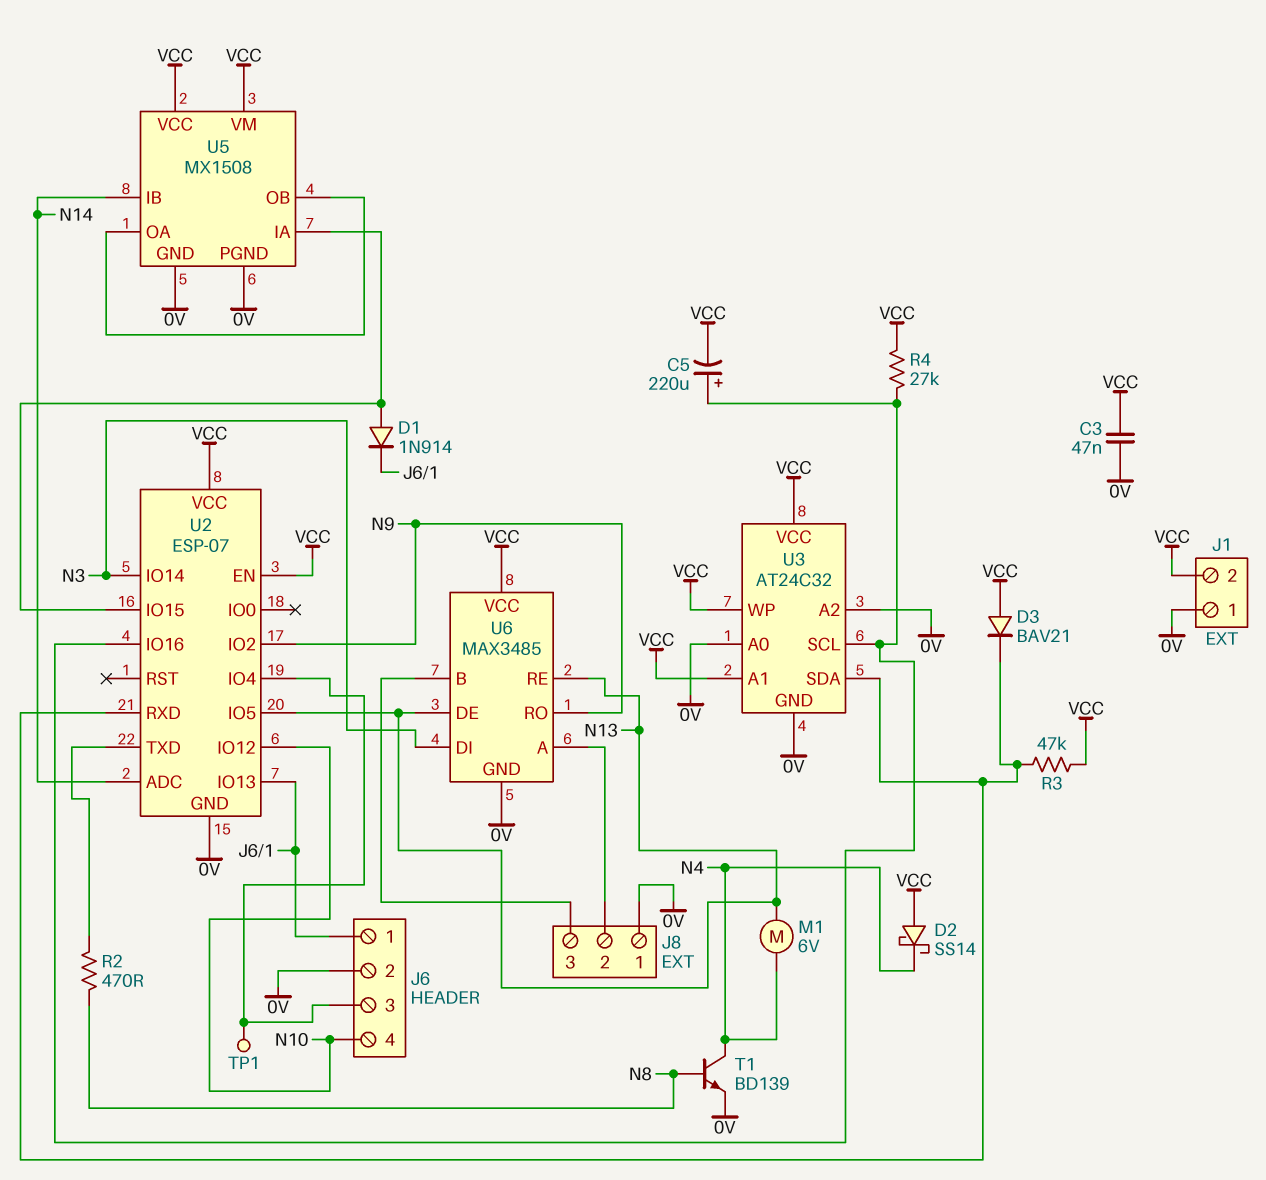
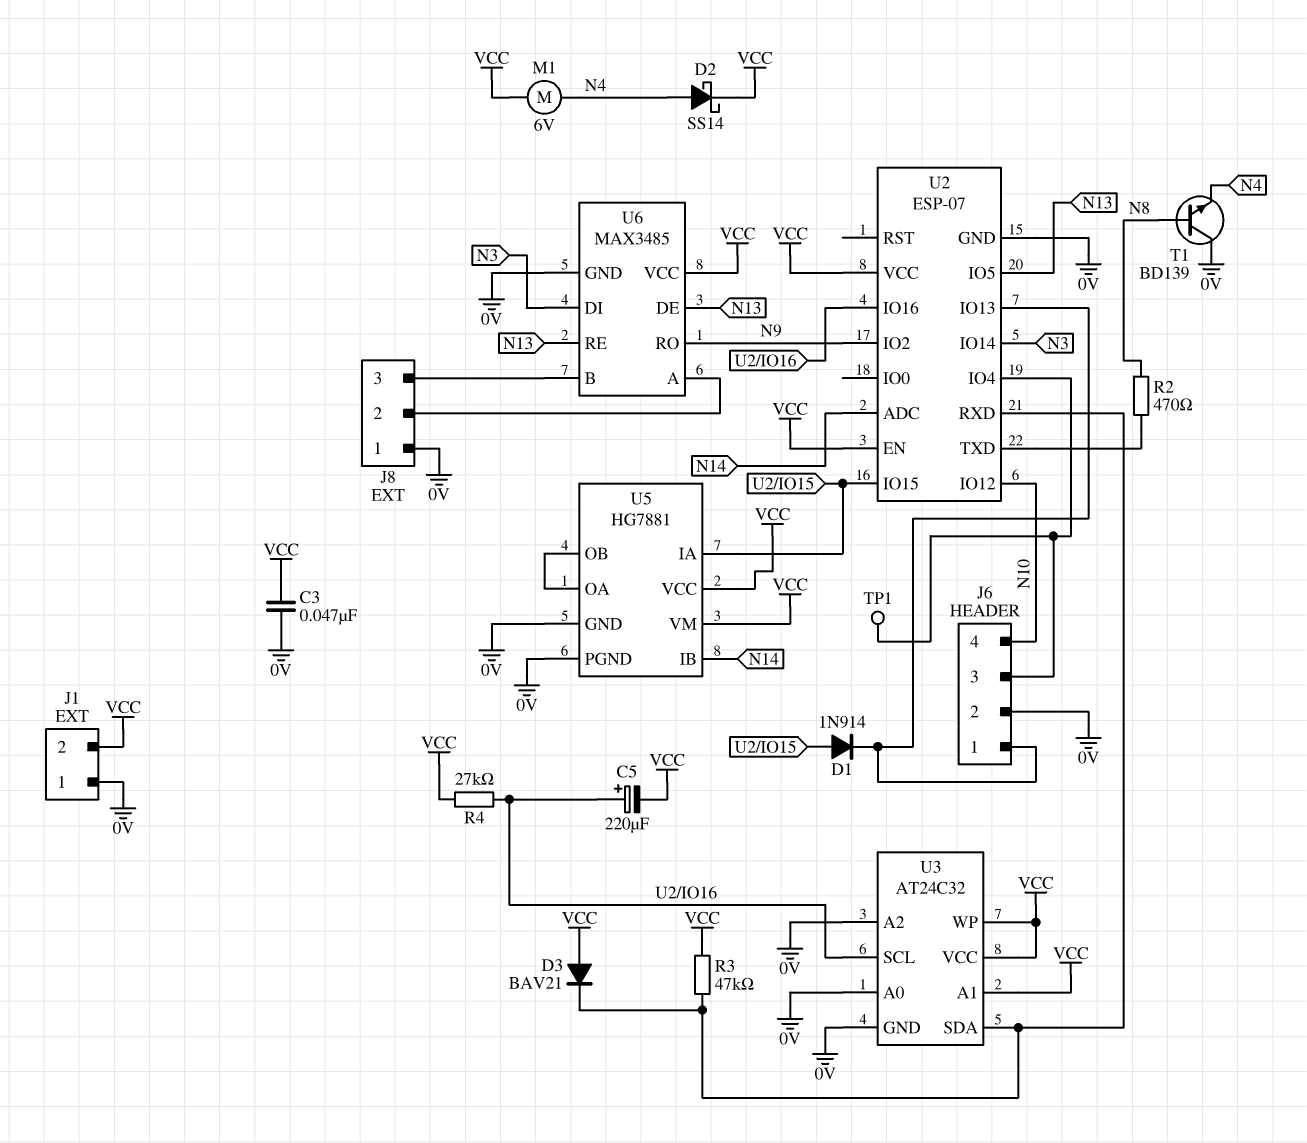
D2: schottky SS14 (A VCC, K N4) -> schottky SS14 (A N4, K VCC)
M1: motor 6V (N4, N13) -> motor 6V (N4, VCC)
T1: NPN BD139 (B N8, C N4, E 0V) -> NPN BD139 (B N8, C 0V, E N4)
U5: MX1508 -> HG7881

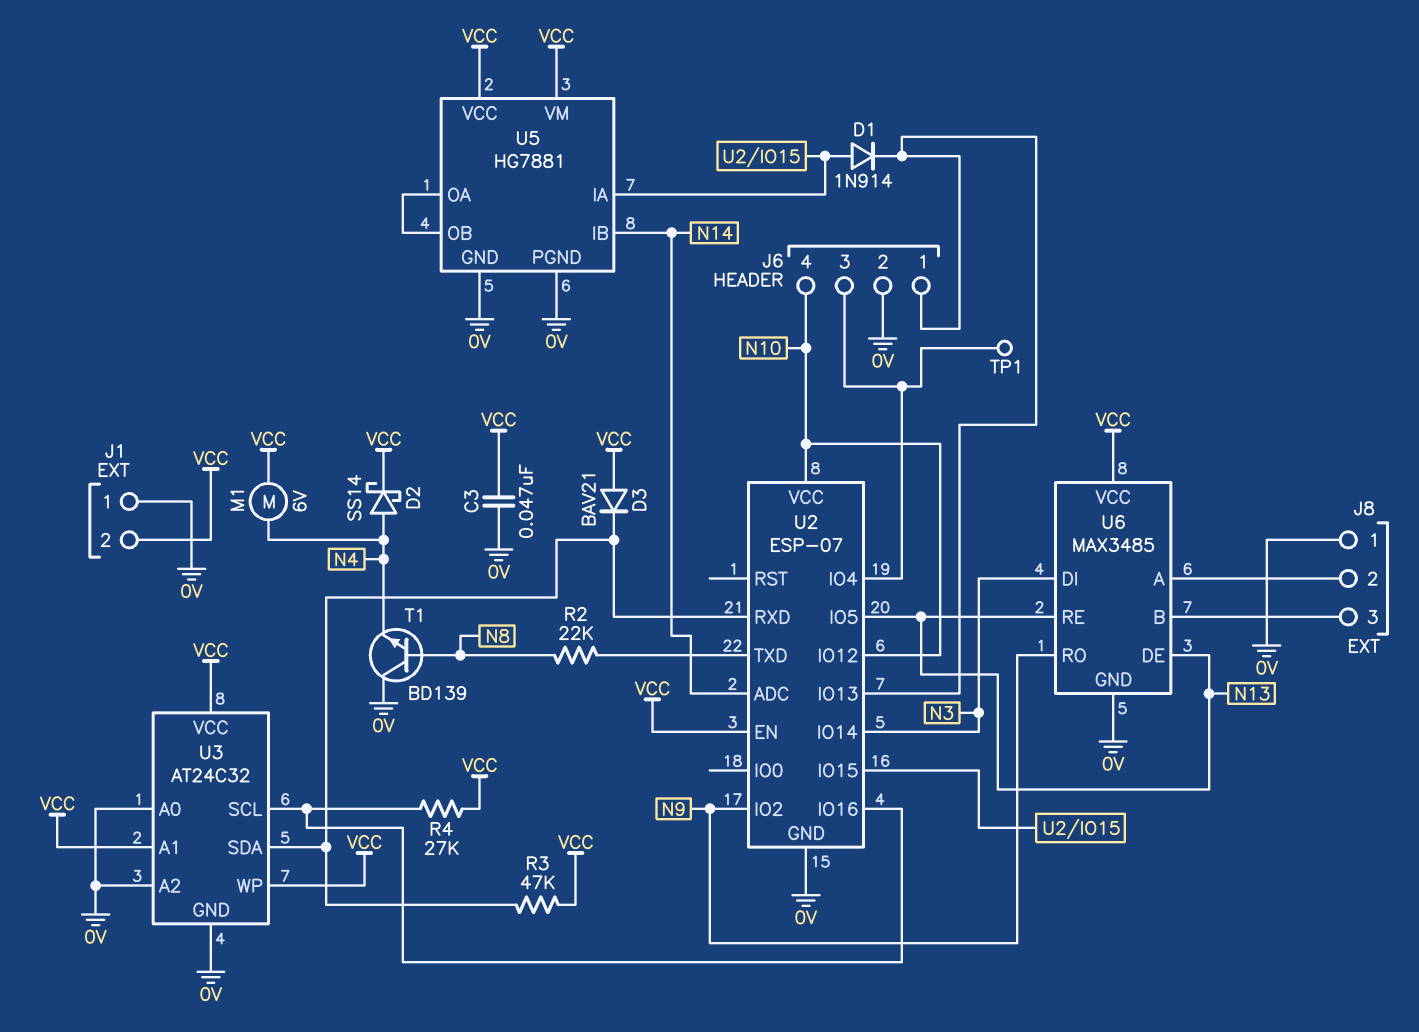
C5: 220uF (plus U2/IO16, minus VCC) -> none
R2: 470 (N8, U2/TXD) -> 22k (N8, U2/TXD)
U2 pin VCC: VCC -> N10

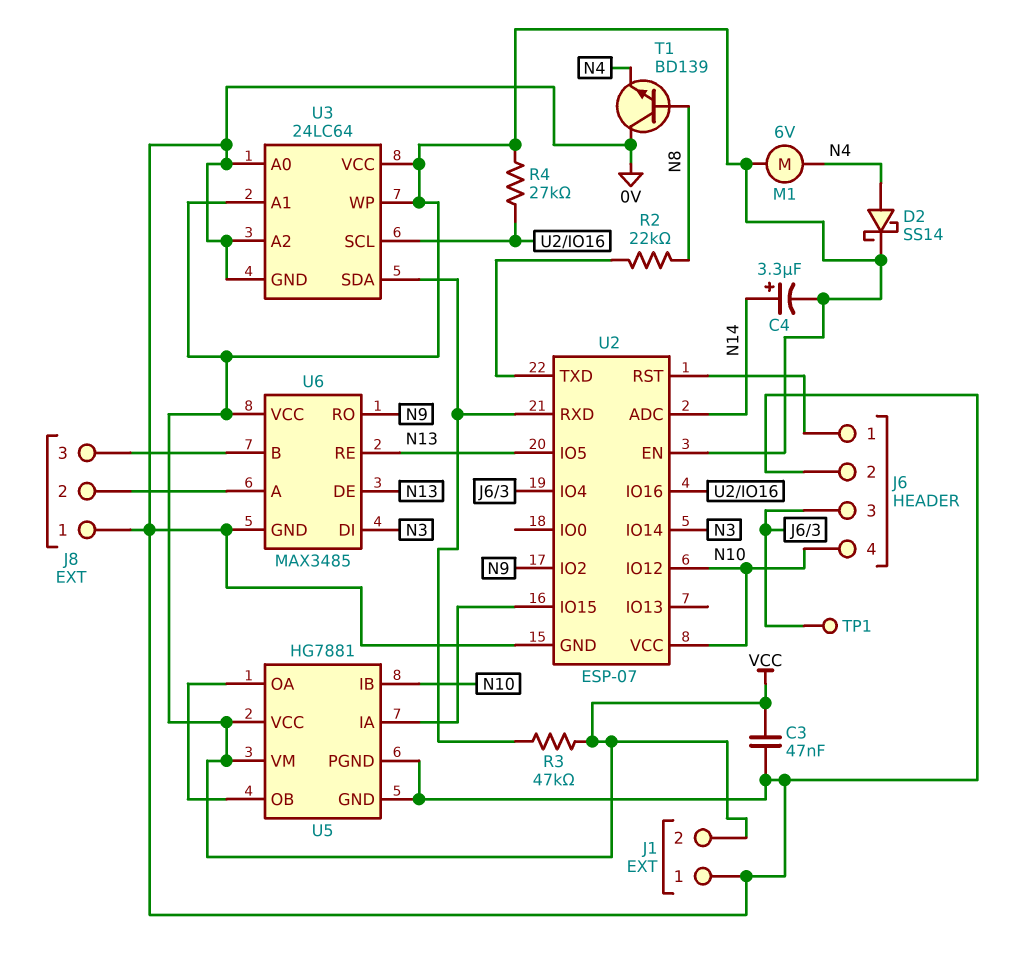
C4: none -> 3.3uF (plus N14, minus VCC)
D1: diode 1N914 (A U2/IO15, K J6/1) -> none
D3: diode BAV21 (A VCC, K U2/RXD) -> none
U2 pin IO13: J6/1 -> none
U2 pin RST: none -> J6/1
U3: AT24C32 -> 24LC64
U5 pin IB: N14 -> N10

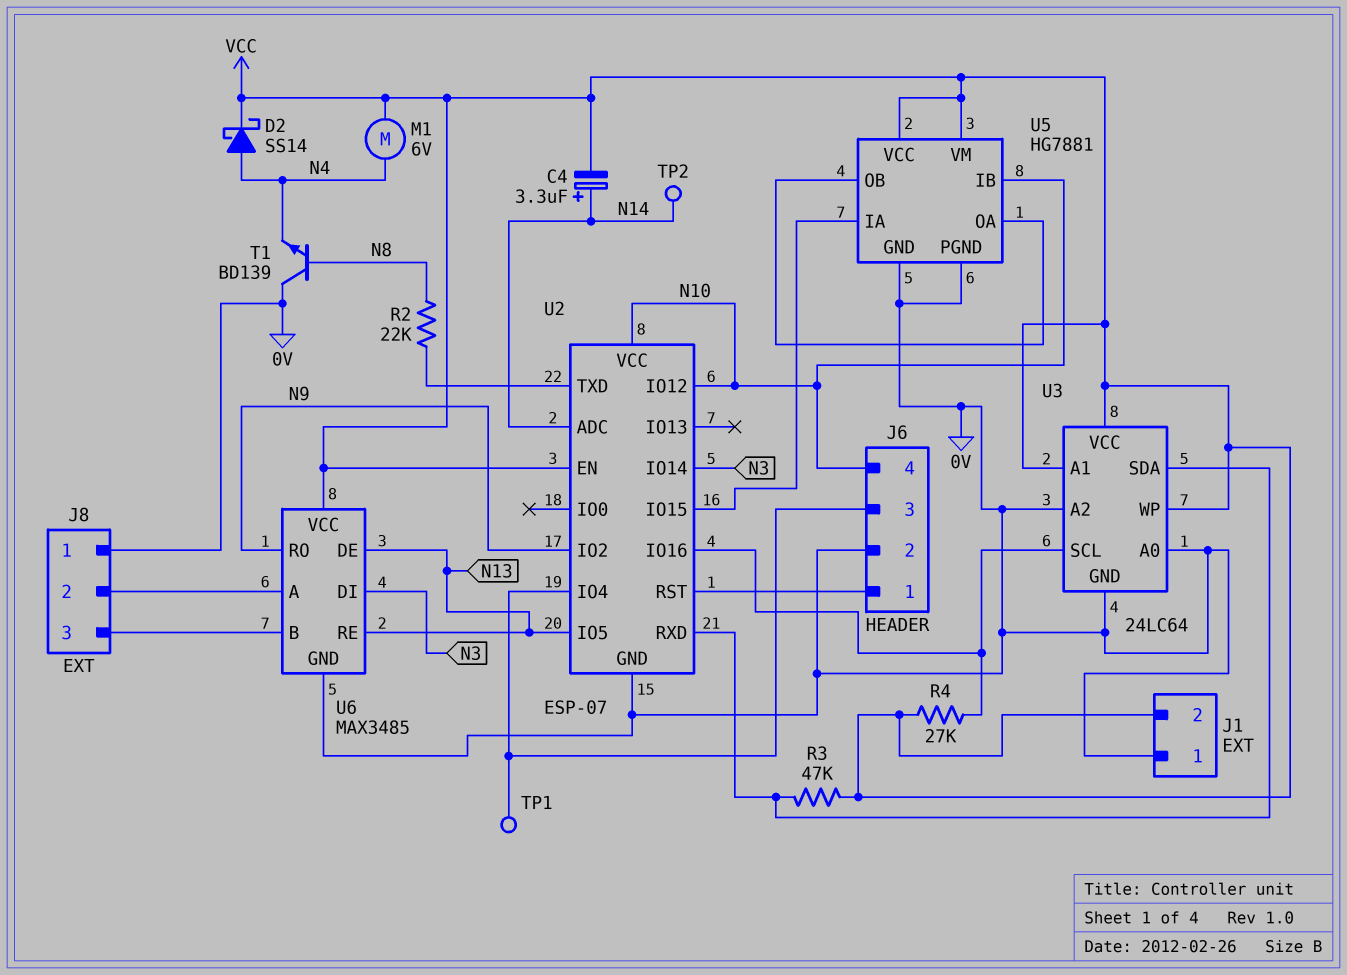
C3: 47nF (0V, VCC) -> none
TP2: none -> test point (N14)

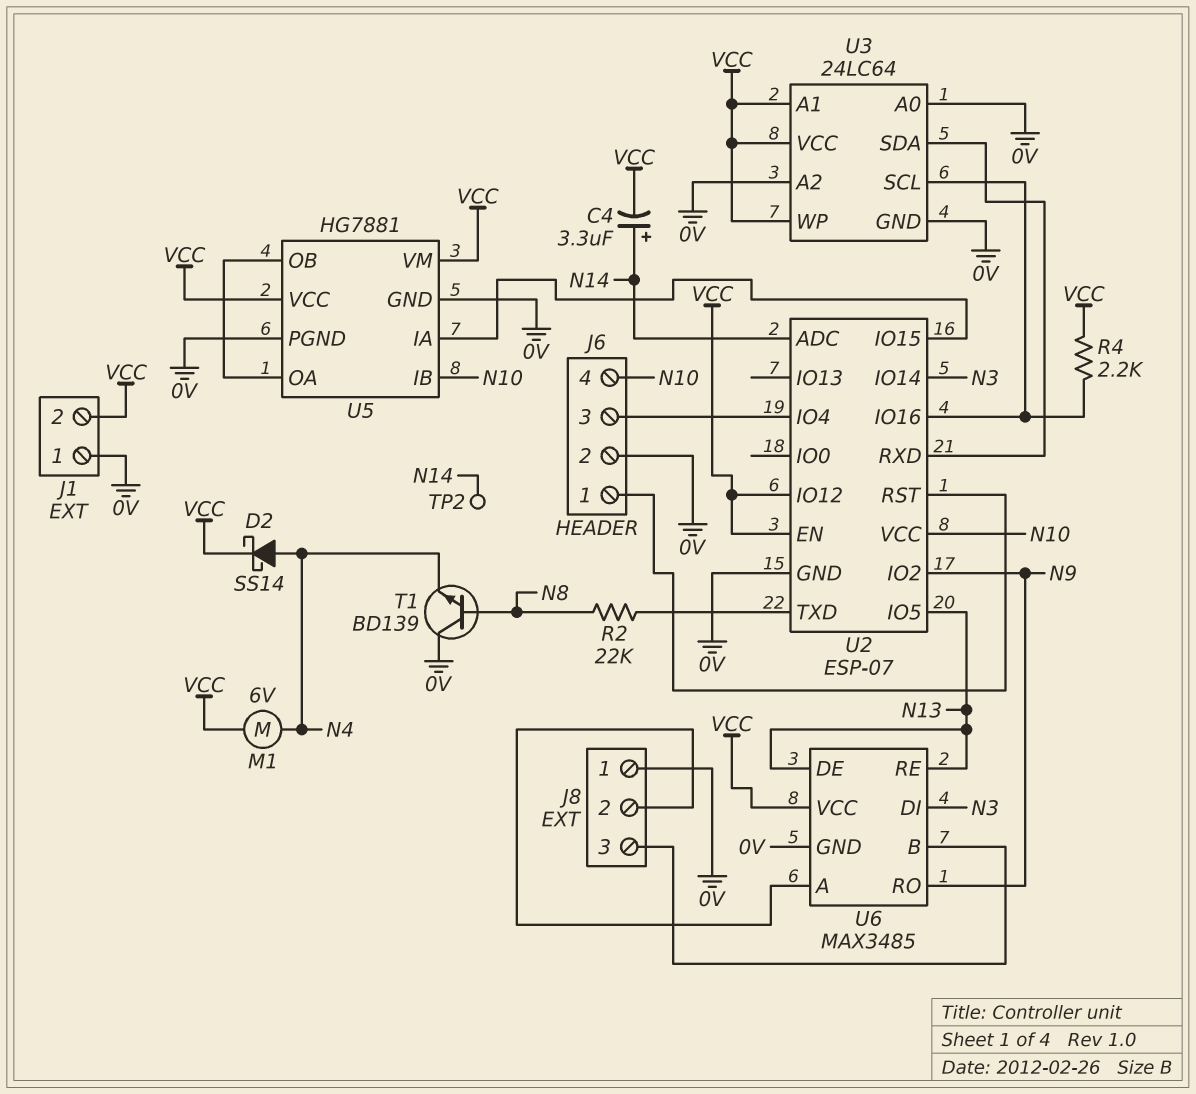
R3: 47k (U2/RXD, VCC) -> none
R4: 27k (U2/IO16, VCC) -> 2.2k (U2/IO16, VCC)
TP1: test point (J6/3) -> none
U2 pin IO12: N10 -> VCC

